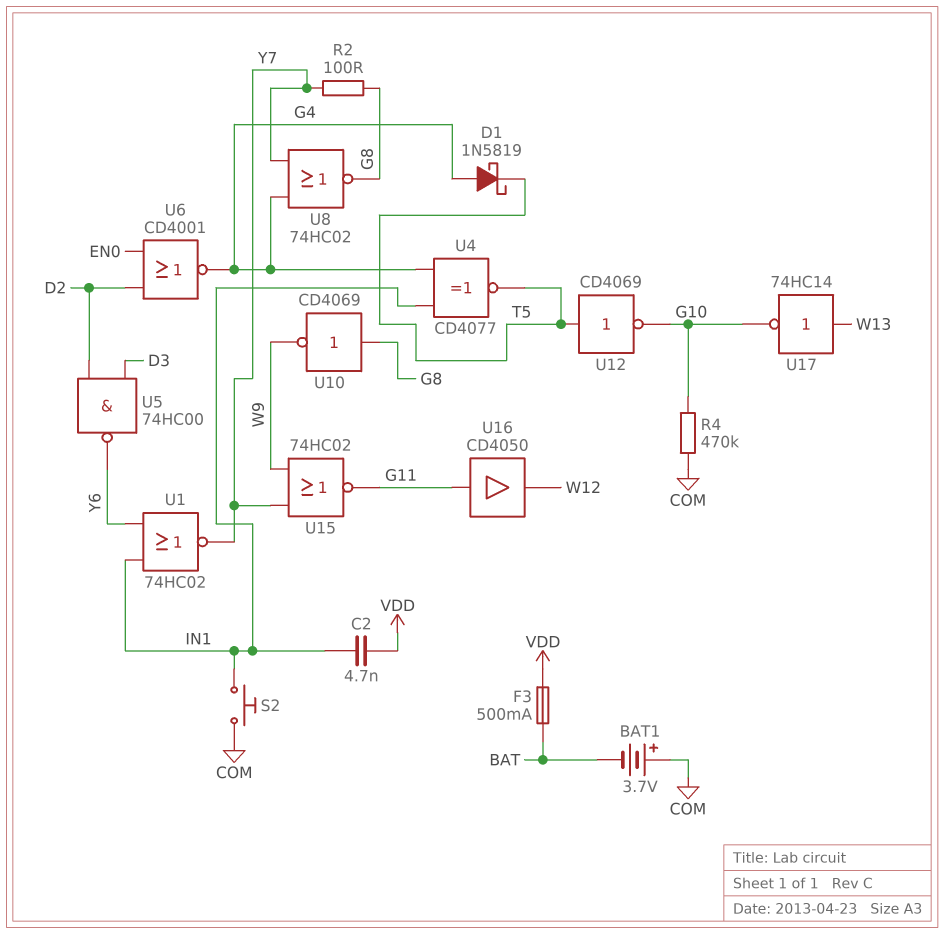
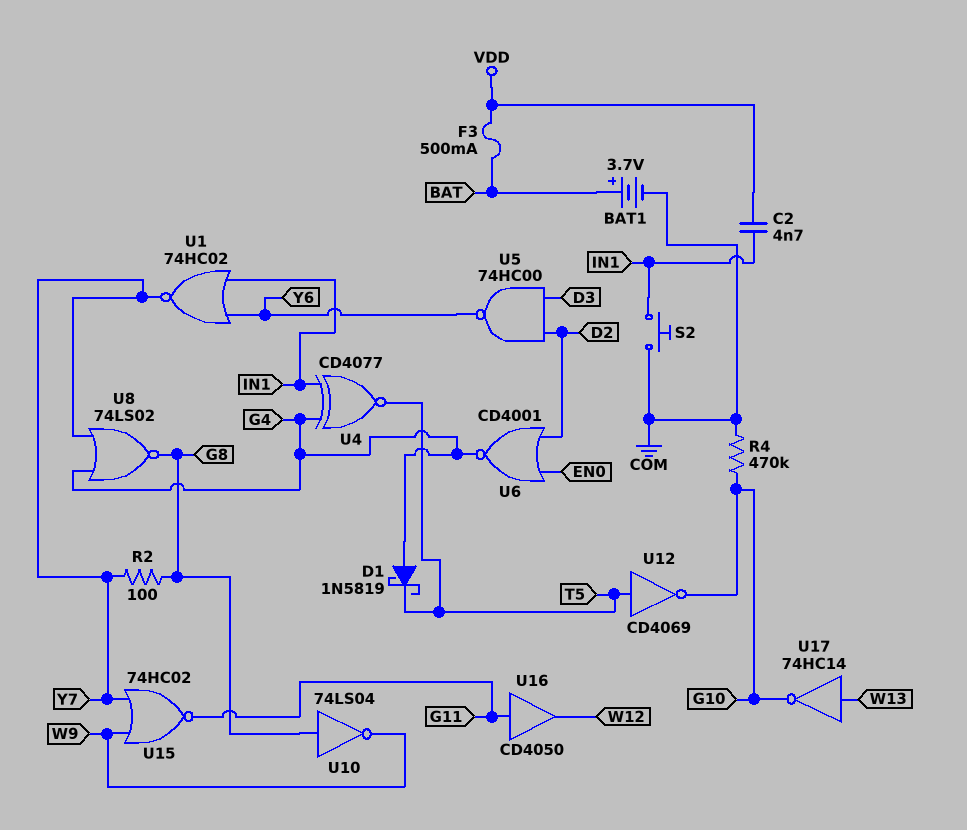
BAT1: 3.7V (plus COM, minus BAT) -> 3.7V (plus BAT, minus COM)
U8: NOR 74HC02 (in G4, in Y7, out G8) -> NOR 74LS02 (in G4, in Y7, out G8)
U10: NOT CD4069 (in G8, out W9) -> NOT 74LS04 (in G8, out W9)

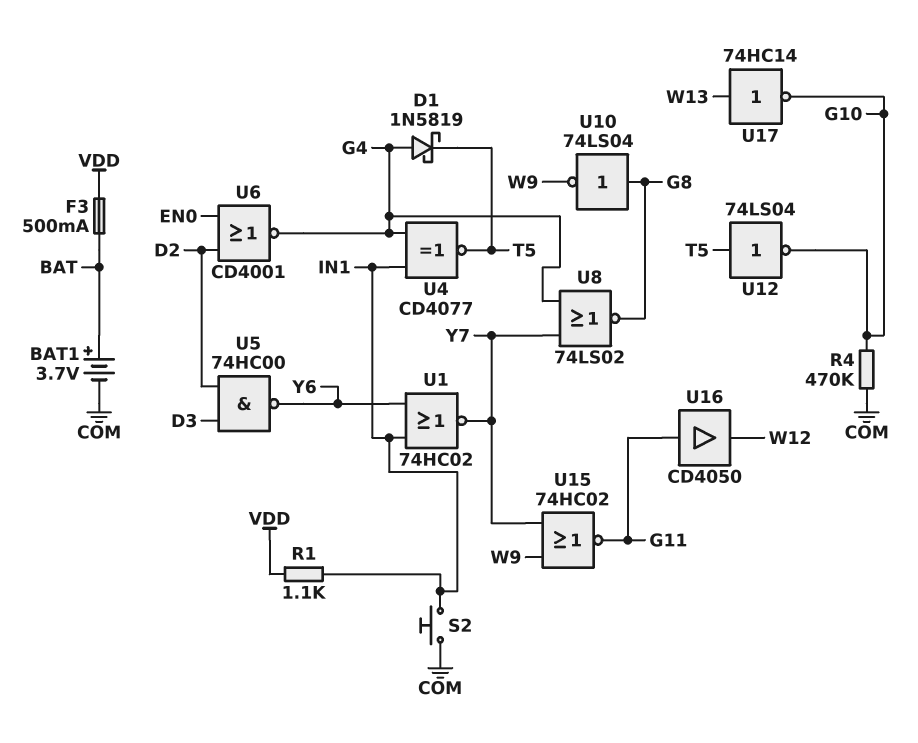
C2: 4.7nF (IN1, VDD) -> none
R1: none -> 1.1k (IN1, VDD)
R2: 100 (G8, Y7) -> none
U12: NOT CD4069 (in T5, out G10) -> NOT 74LS04 (in T5, out G10)

